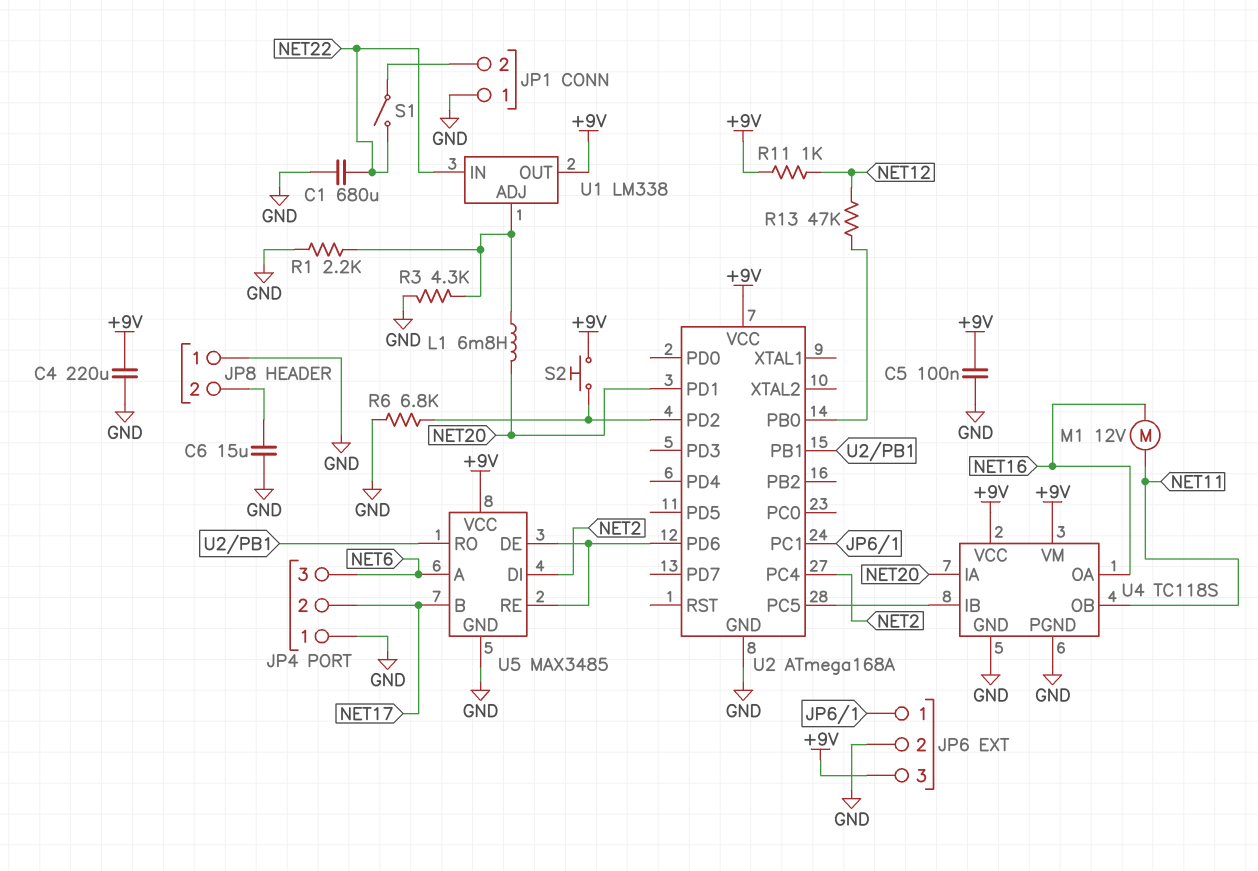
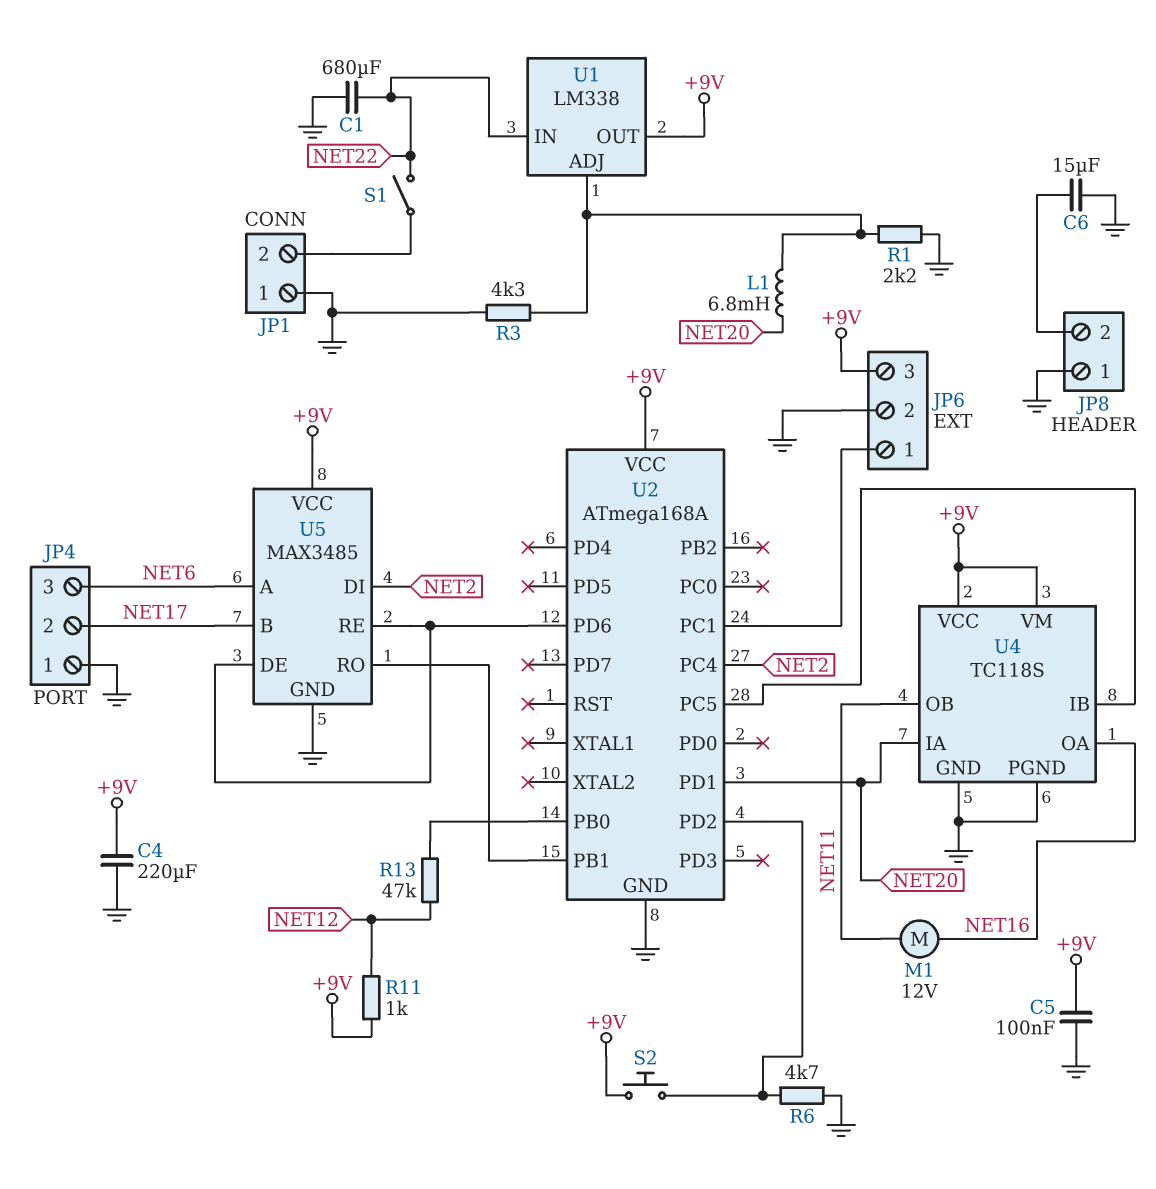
R6: 6.8k (GND, U2/PD2) -> 4.7k (GND, U2/PD2)

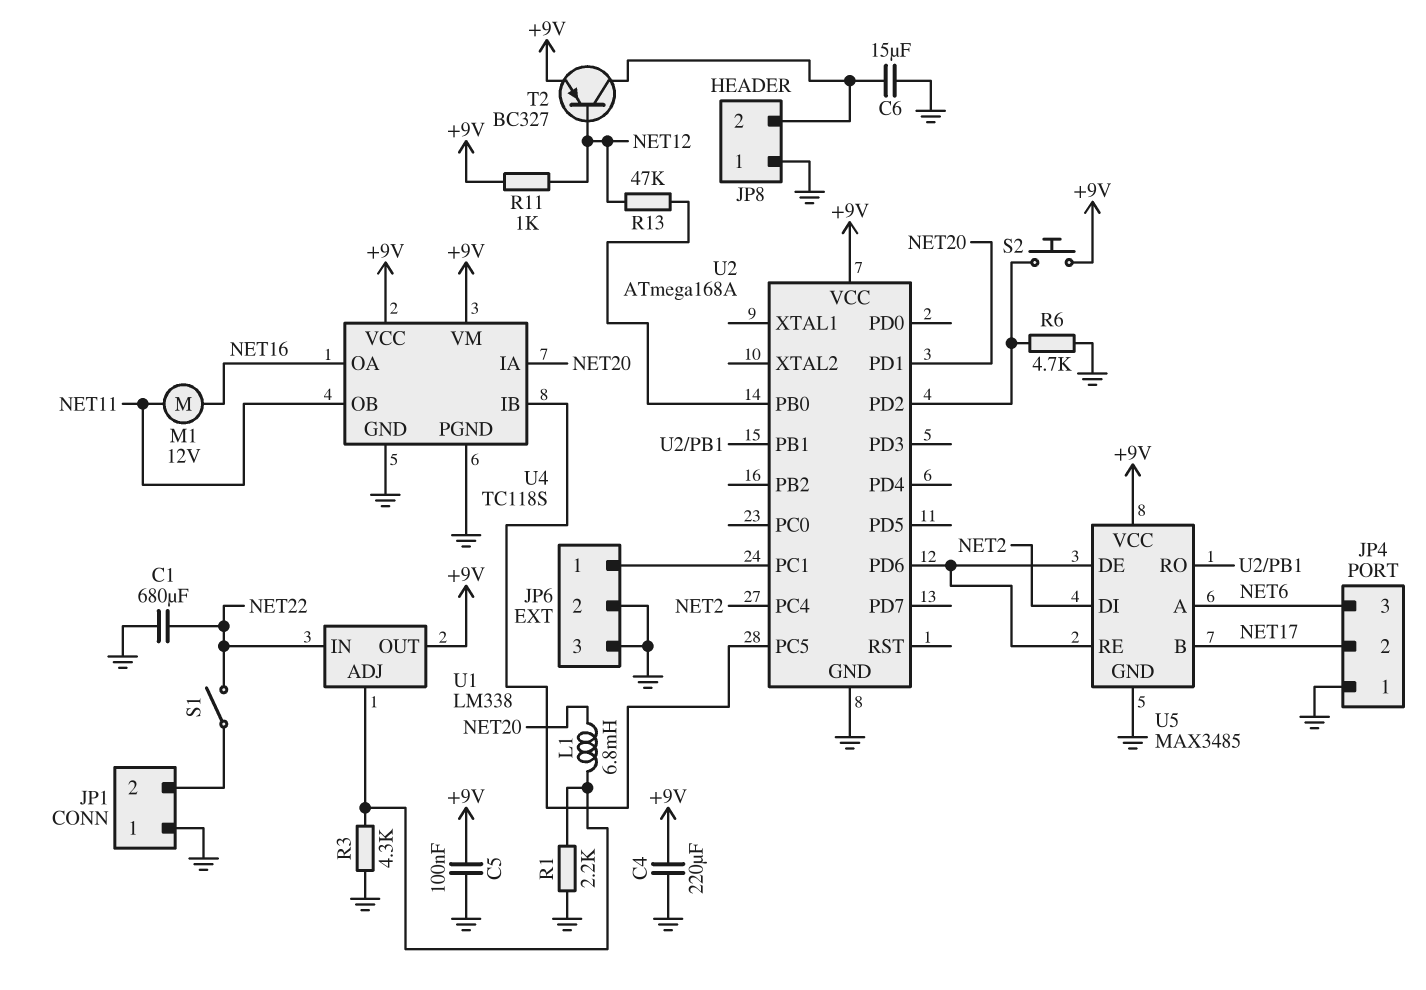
JP6 pin 3: +9V -> GND
T2: none -> PNP BC327 (B NET12, C JP8/2, E +9V)

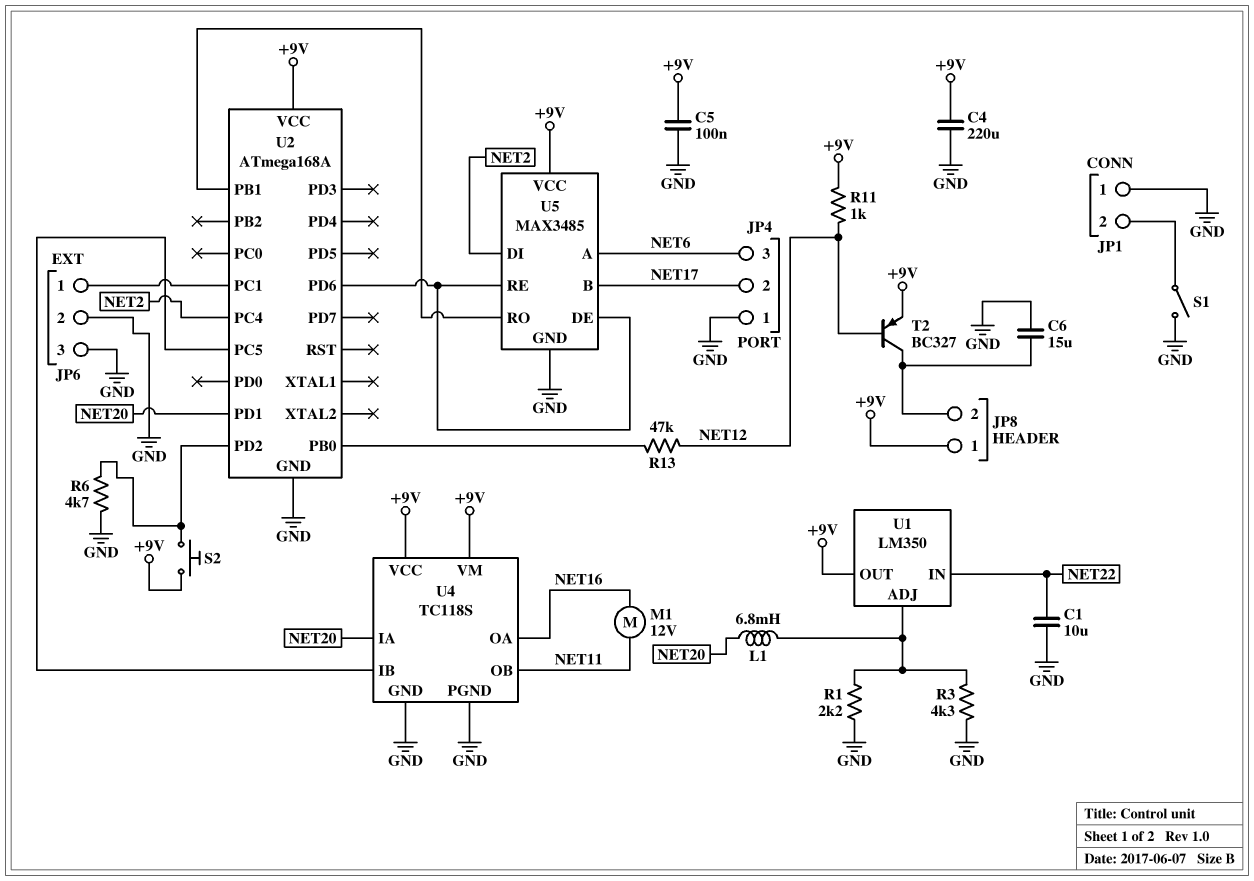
C1: 680uF (GND, NET22) -> 10uF (GND, NET22)
JP8 pin 1: GND -> +9V
S1: switch (JP1/2, NET22) -> switch (GND, JP1/2)
U1: LM338 -> LM350

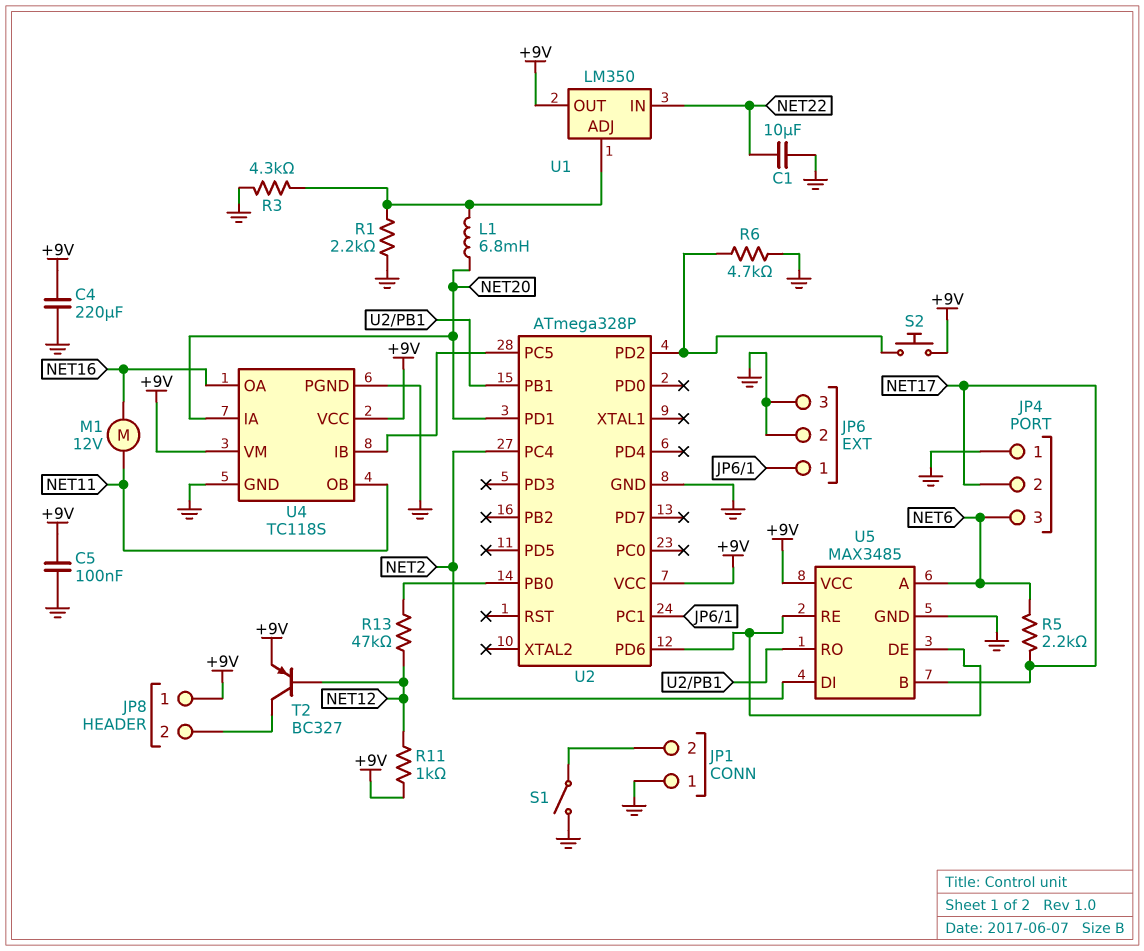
C6: 15uF (GND, JP8/2) -> none
R5: none -> 2.2k (NET6, NET17)
U2: ATmega168A -> ATmega328P

